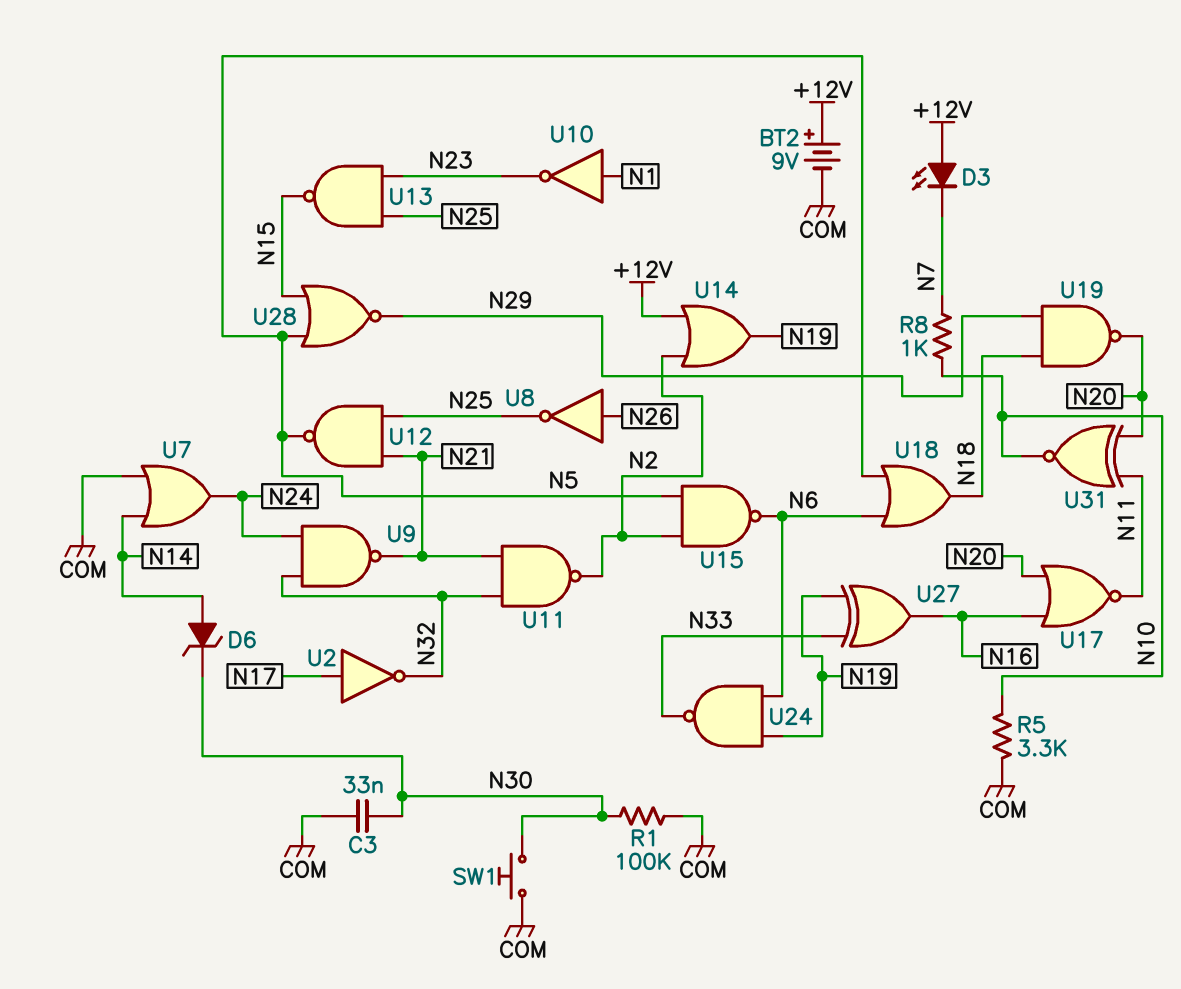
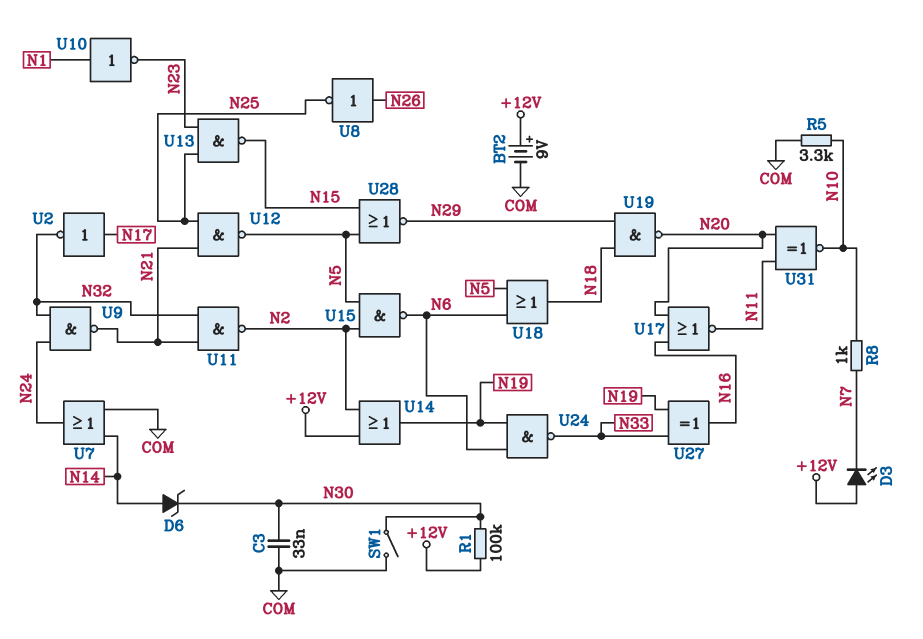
R1: 100k (COM, N30) -> 100k (+12V, N30)
SW1: button (COM, N30) -> switch (COM, N30)

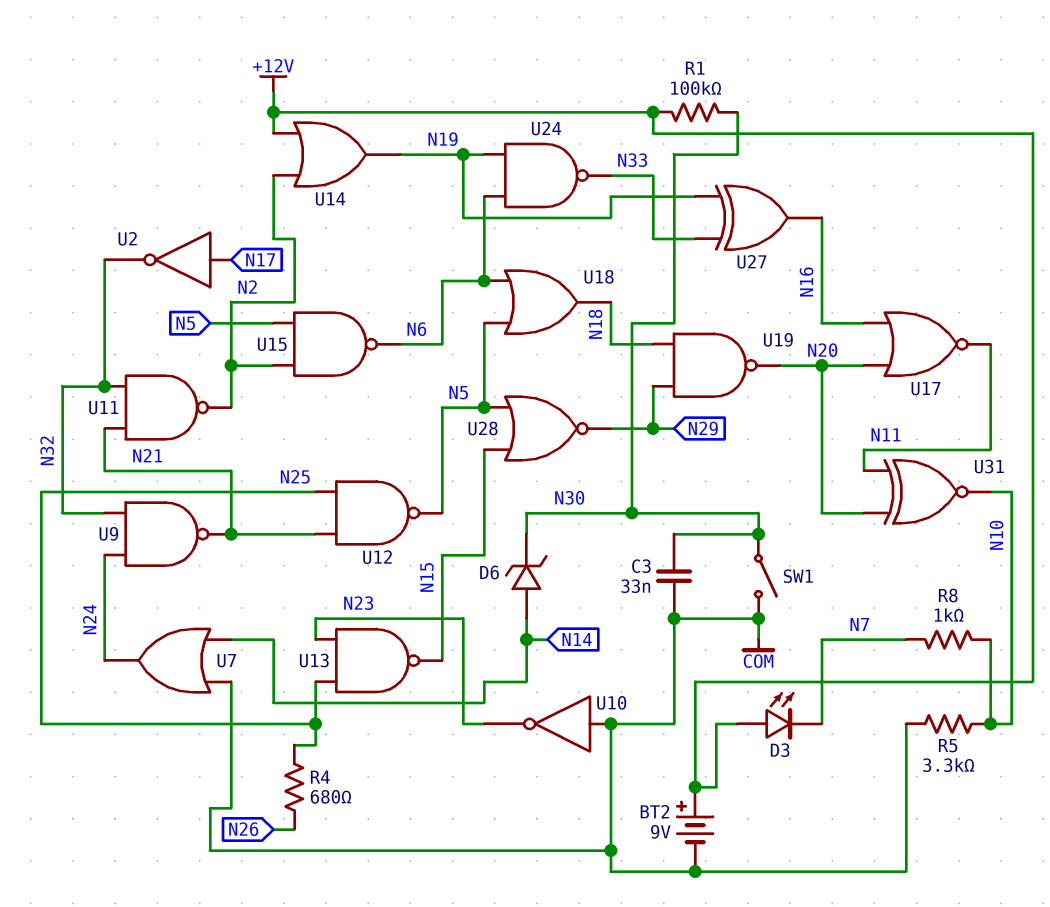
R4: none -> 680 (N25, N26)
U8: NOT (in N26, out N25) -> none
U10: NOT (in N1, out N23) -> NOT (in COM, out N23)

